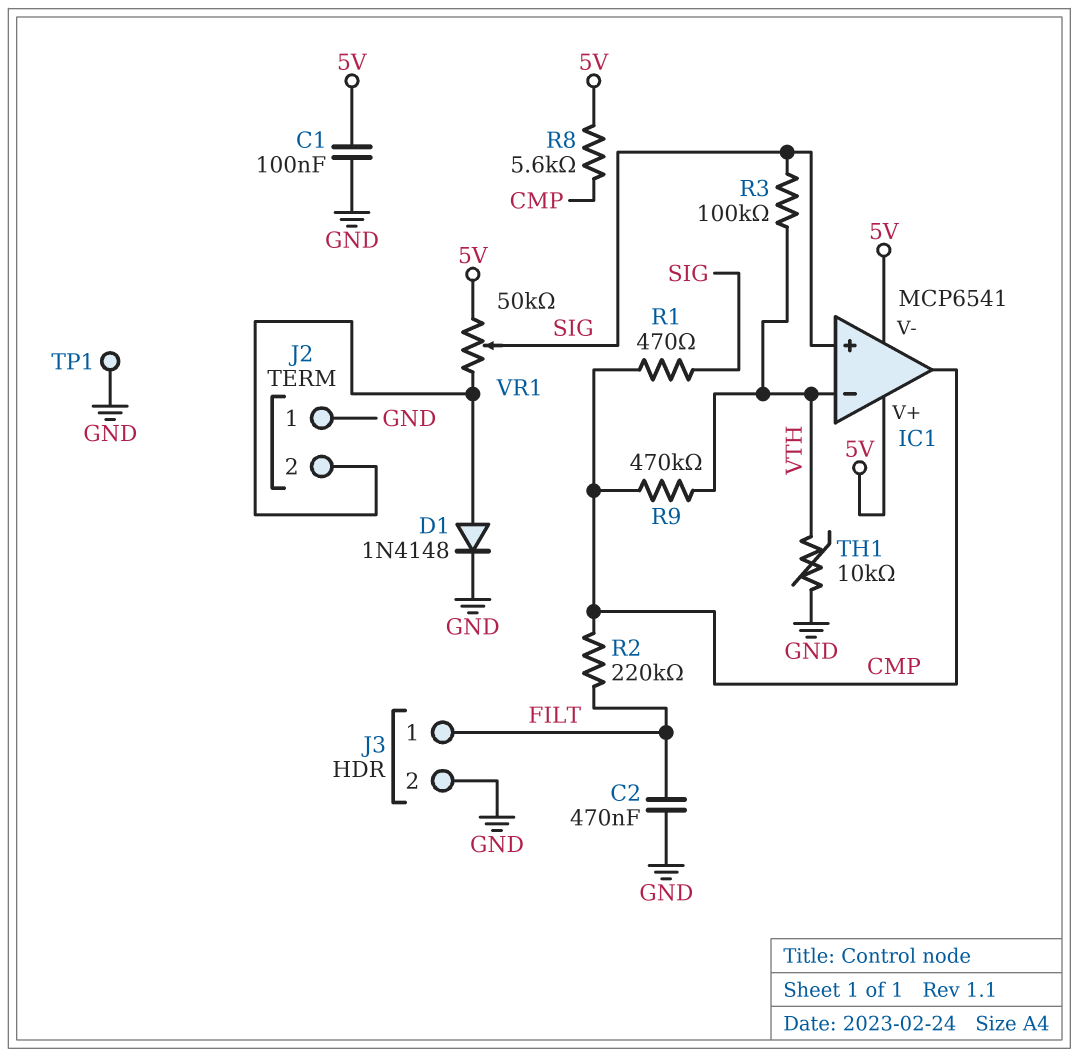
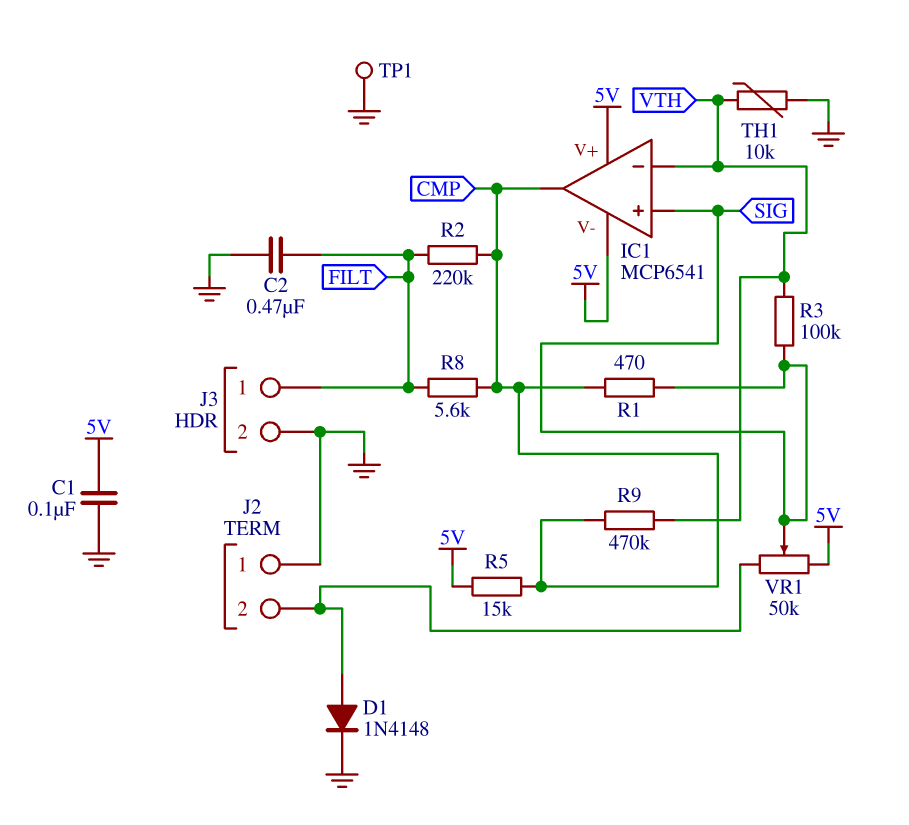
R5: none -> 15k (5V, CMP)
R8: 5.6k (5V, CMP) -> 5.6k (CMP, FILT)

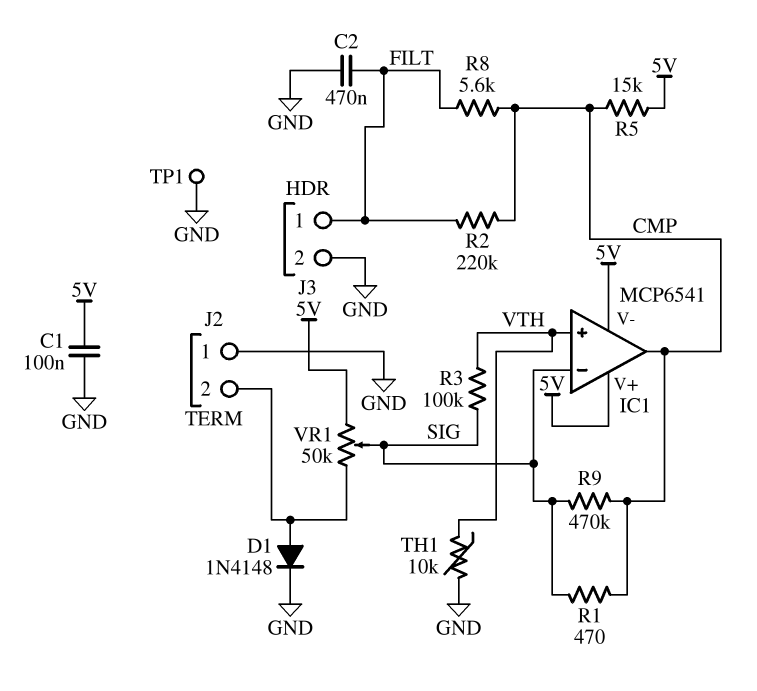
IC1 pin in+: SIG -> VTH
IC1 pin in-: VTH -> SIG
R9: 470k (CMP, VTH) -> 470k (CMP, SIG)

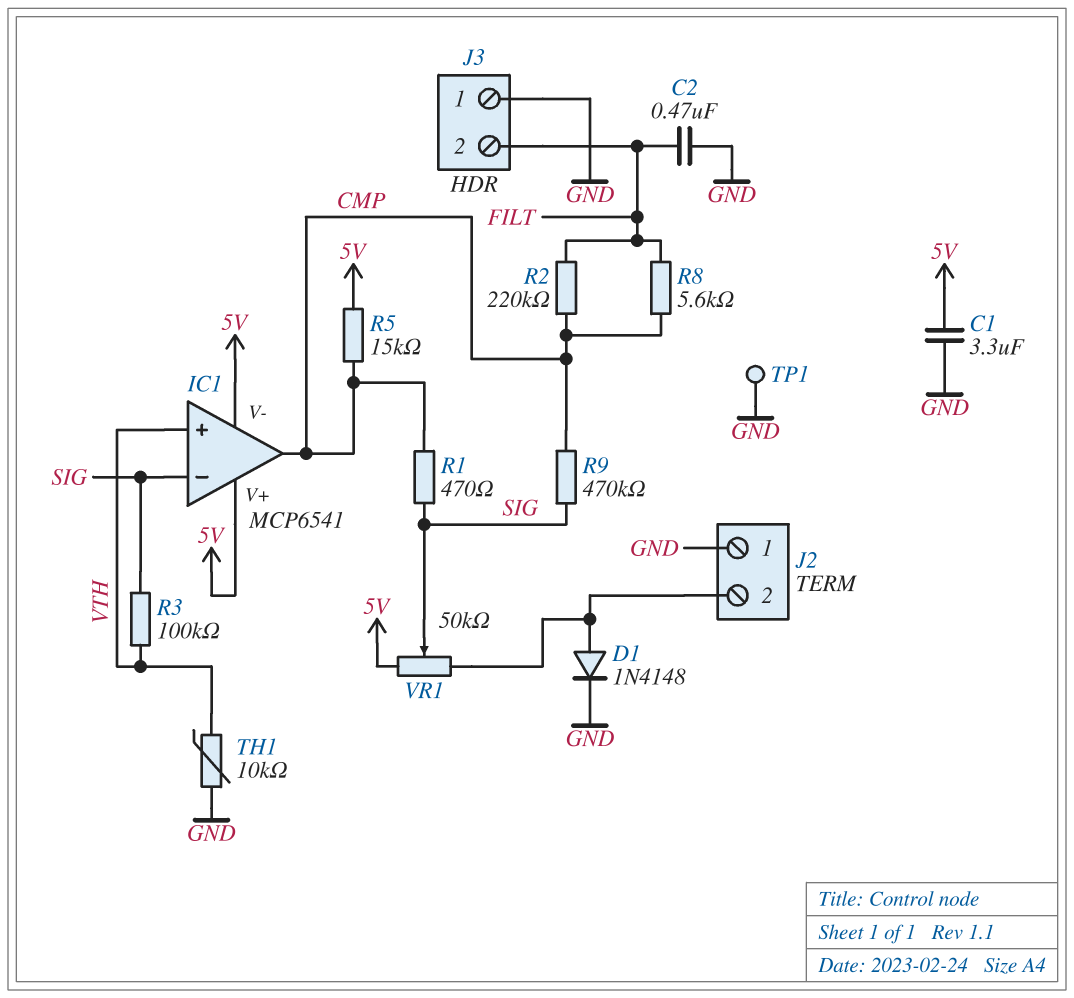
C1: 100nF (5V, GND) -> 3.3uF (5V, GND)
J3 pin 1: FILT -> GND
J3 pin 2: GND -> FILT

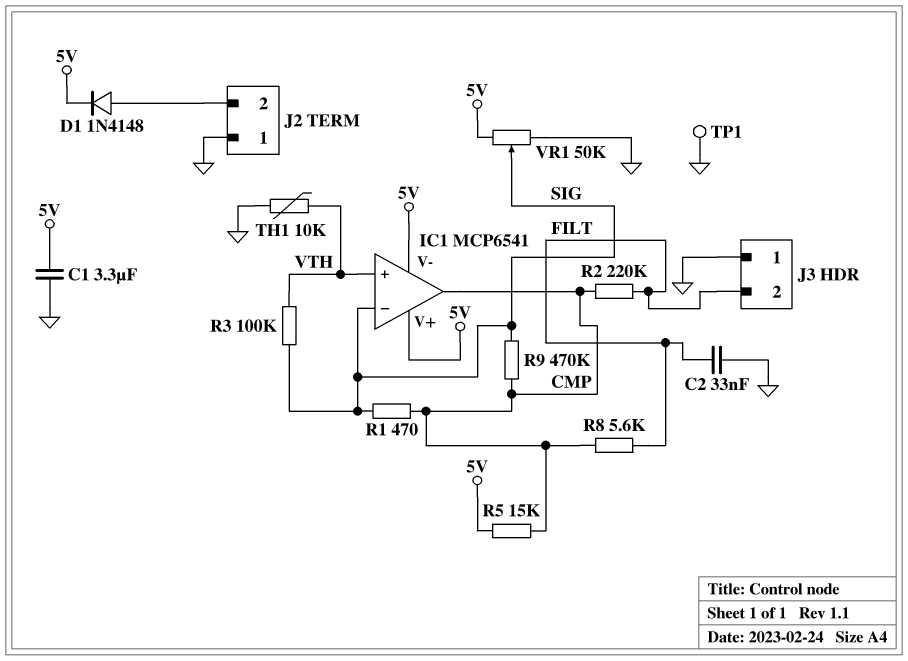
C2: 470nF (FILT, GND) -> 33nF (FILT, GND)
D1: diode 1N4148 (A J2/2, K GND) -> diode 1N4148 (A J2/2, K 5V)
VR1: 50k (5V, J2/2, wiper SIG) -> 50k (5V, GND, wiper SIG)

